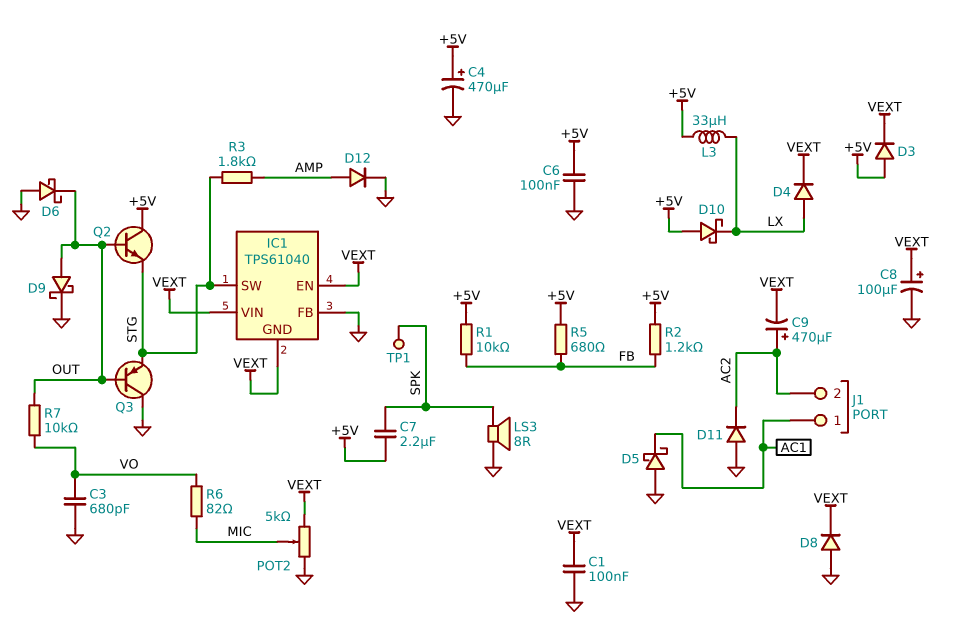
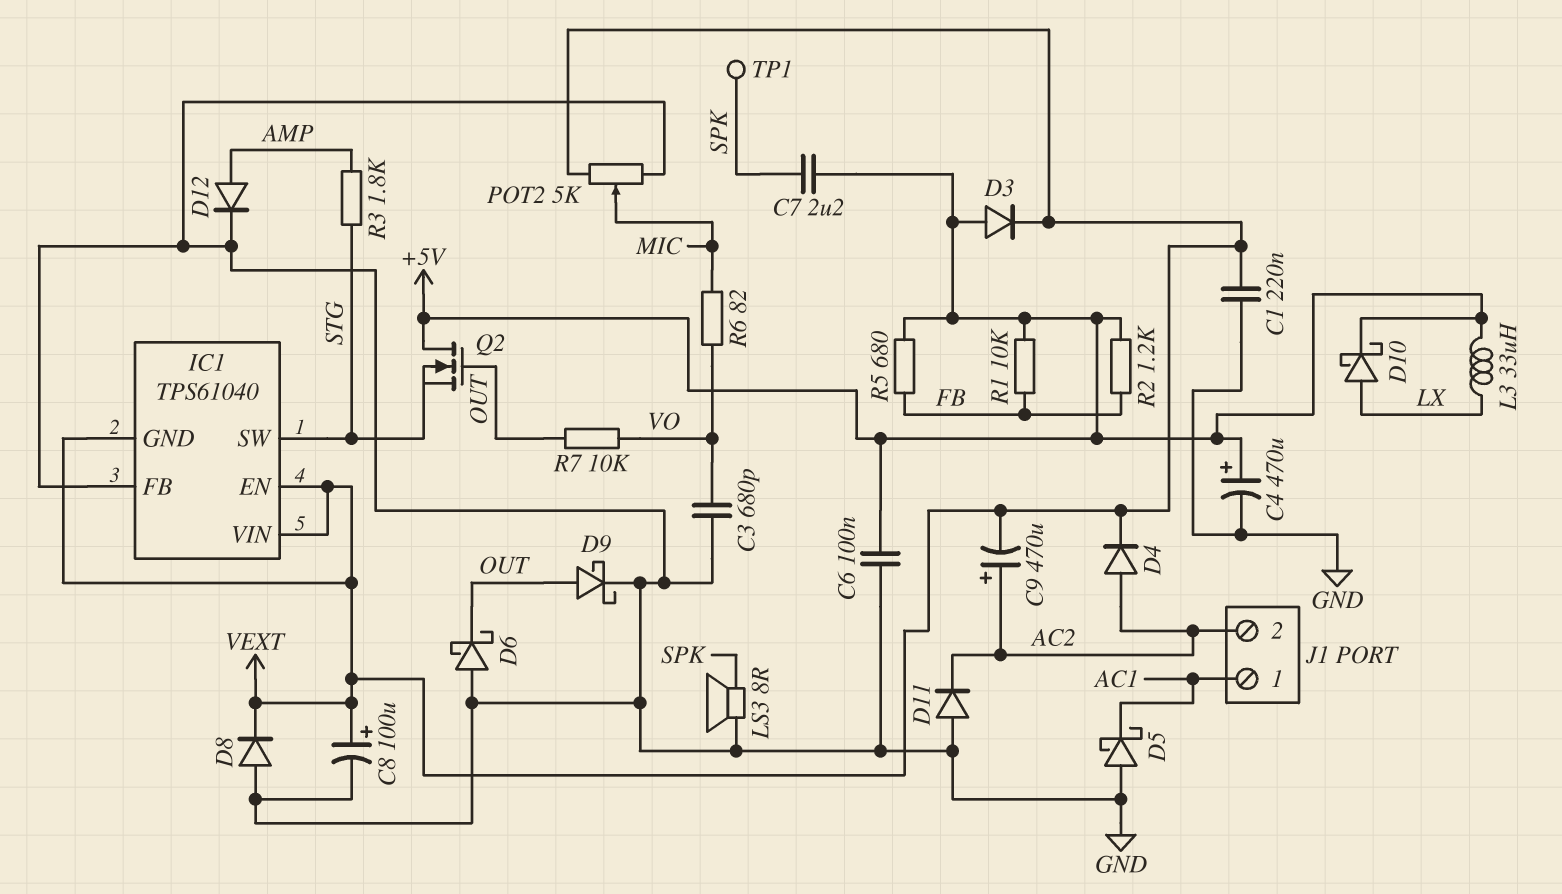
C1: 100nF (GND, VEXT) -> 220nF (GND, VEXT)
D4: diode (A LX, K VEXT) -> diode (A AC2, K VEXT)
D10: schottky (A +5V, K LX) -> schottky (A LX, K +5V)
Q2: NPN (B OUT, C +5V, E STG) -> NMOS (G OUT, D +5V, S STG)
Q3: PNP (B OUT, C GND, E STG) -> none

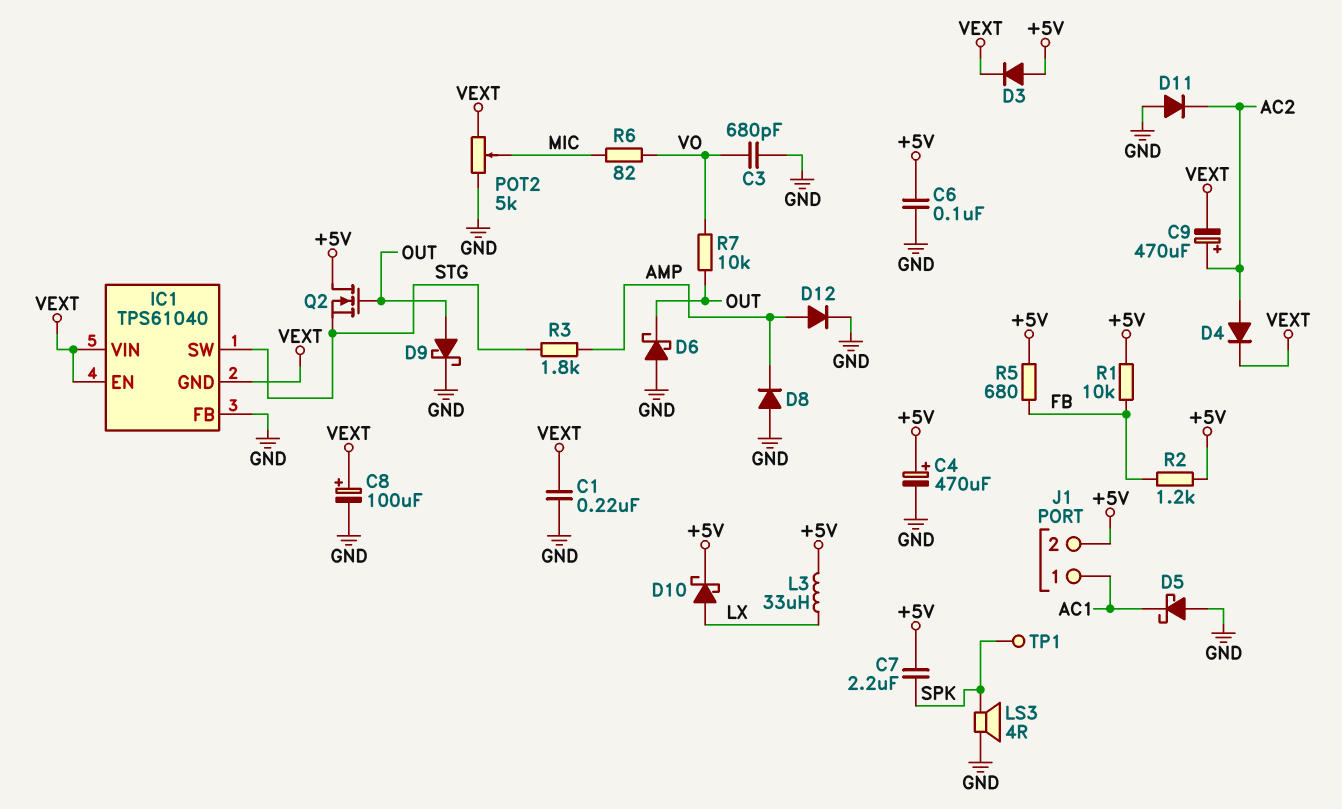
D8: diode (A GND, K VEXT) -> diode (A GND, K AMP)
J1 pin 2: AC2 -> +5V
LS3: speaker 8R (GND, SPK) -> speaker 4R (GND, SPK)

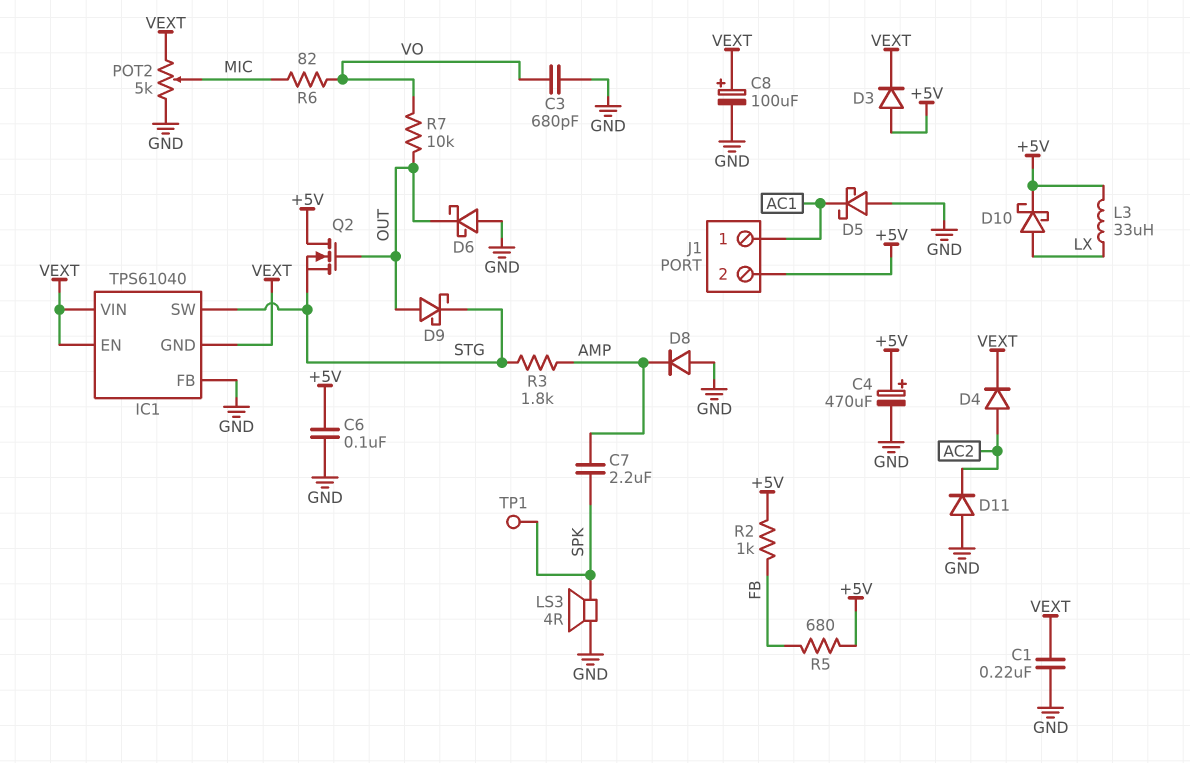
C7: 2.2uF (+5V, SPK) -> 2.2uF (AMP, SPK)
C9: 470uF (plus AC2, minus VEXT) -> none
D9: schottky (A OUT, K GND) -> schottky (A OUT, K STG)
D12: diode (A AMP, K GND) -> none
R1: 10k (+5V, FB) -> none
R2: 1.2k (+5V, FB) -> 1k (+5V, FB)

